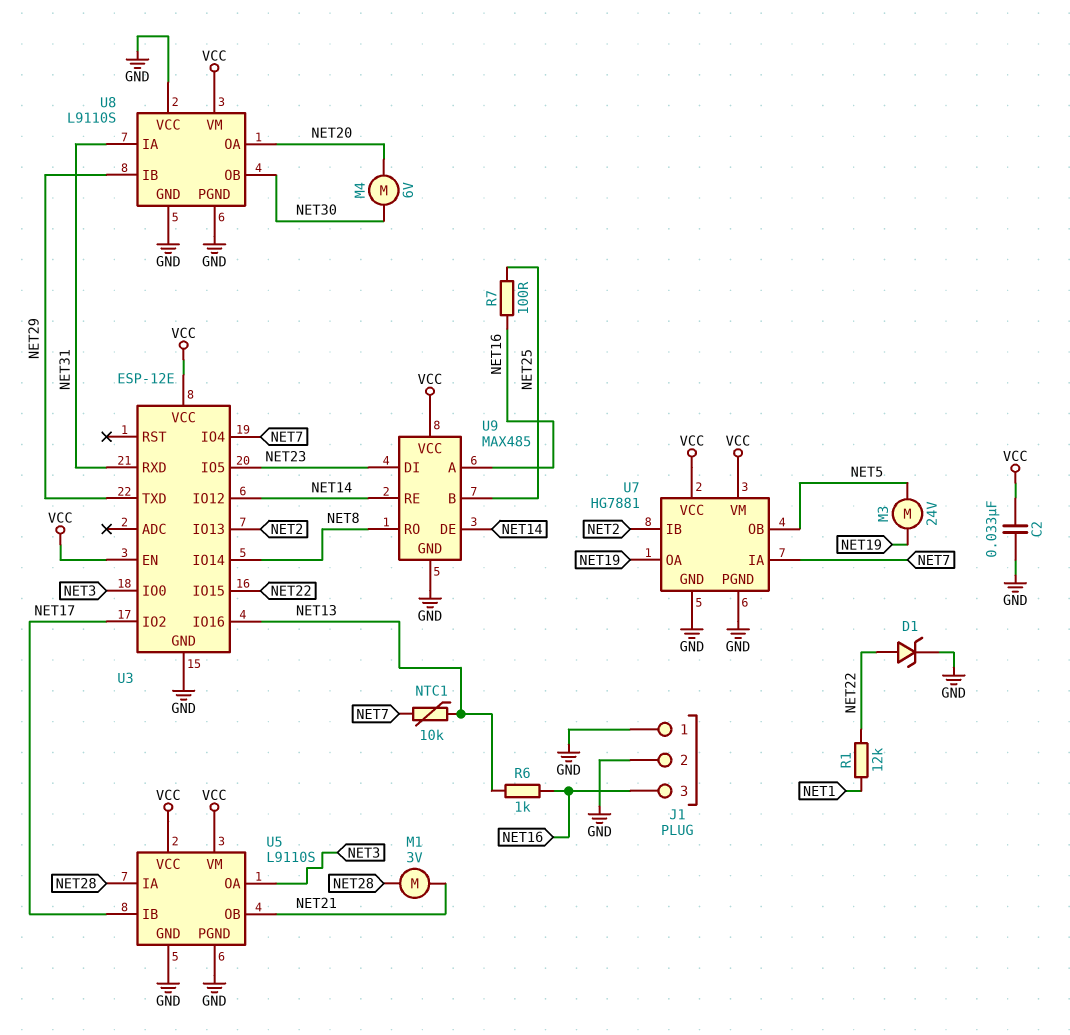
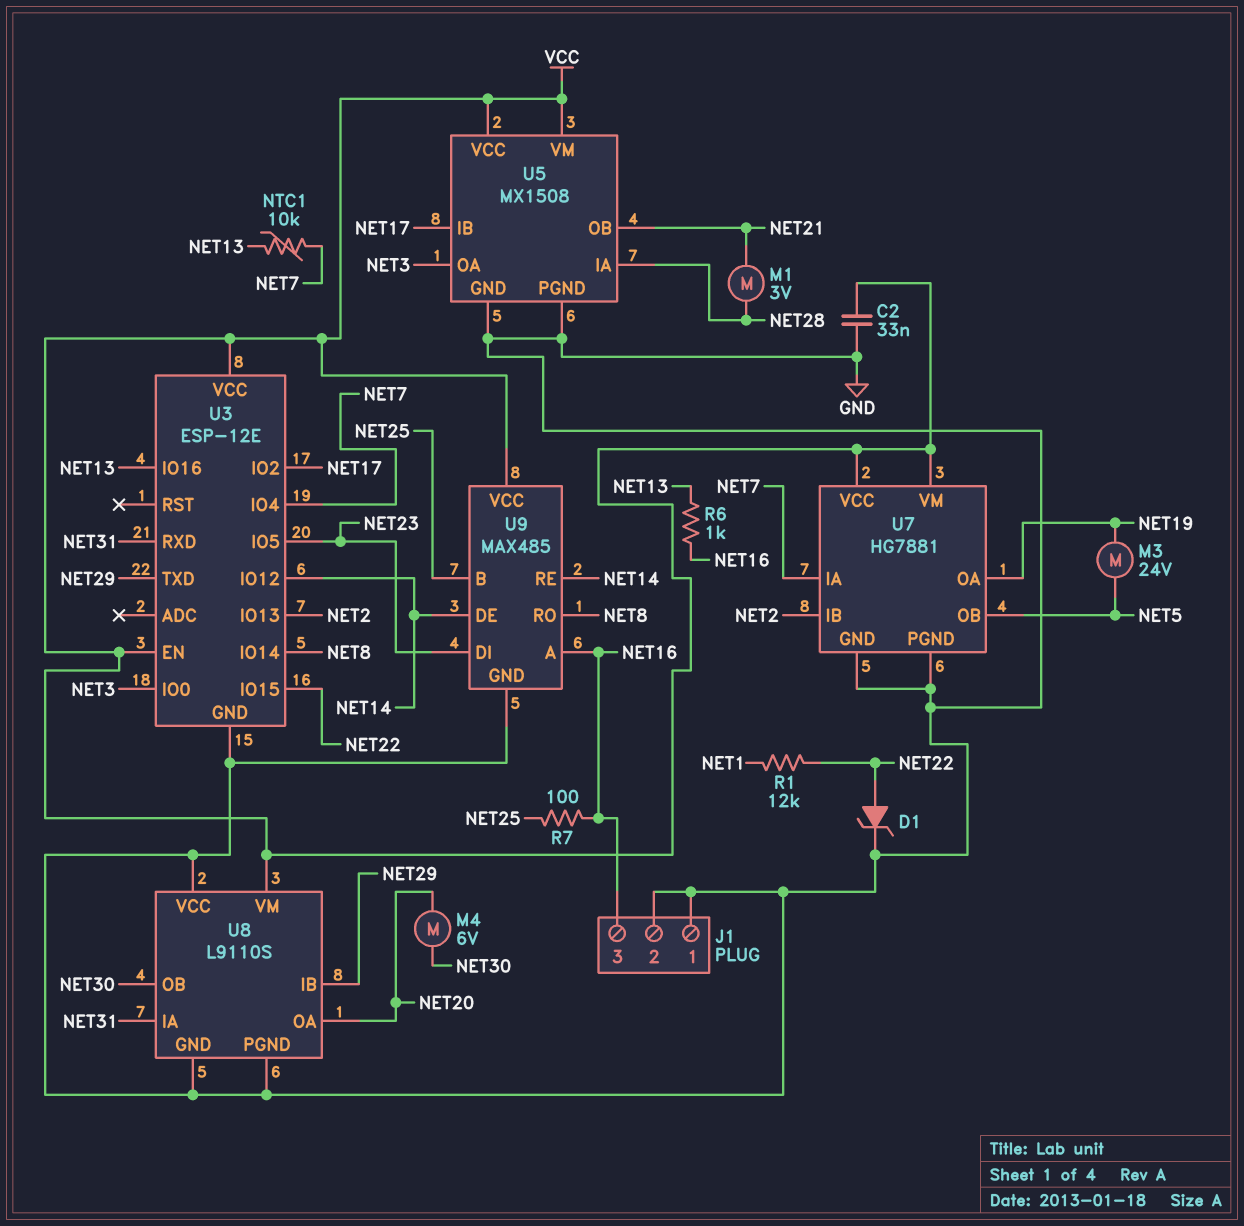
U5: L9110S -> MX1508

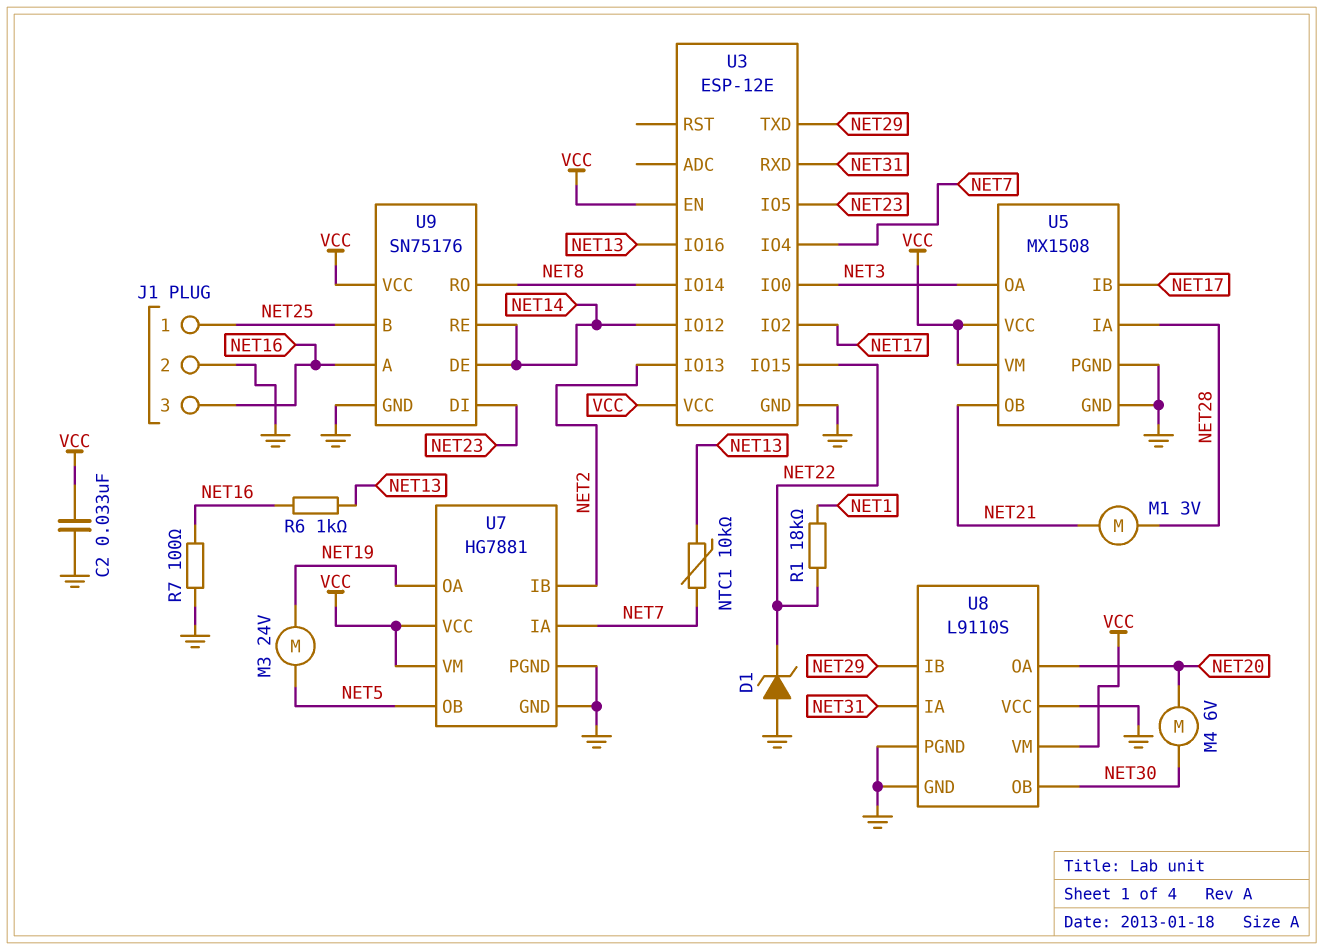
D1: zener (A NET22, K GND) -> zener (A GND, K NET22)
J1 pin 1: GND -> NET25
R1: 12k (NET1, NET22) -> 18k (NET1, NET22)
R7: 100 (NET16, NET25) -> 100 (GND, NET16)
U9: MAX485 -> SN75176

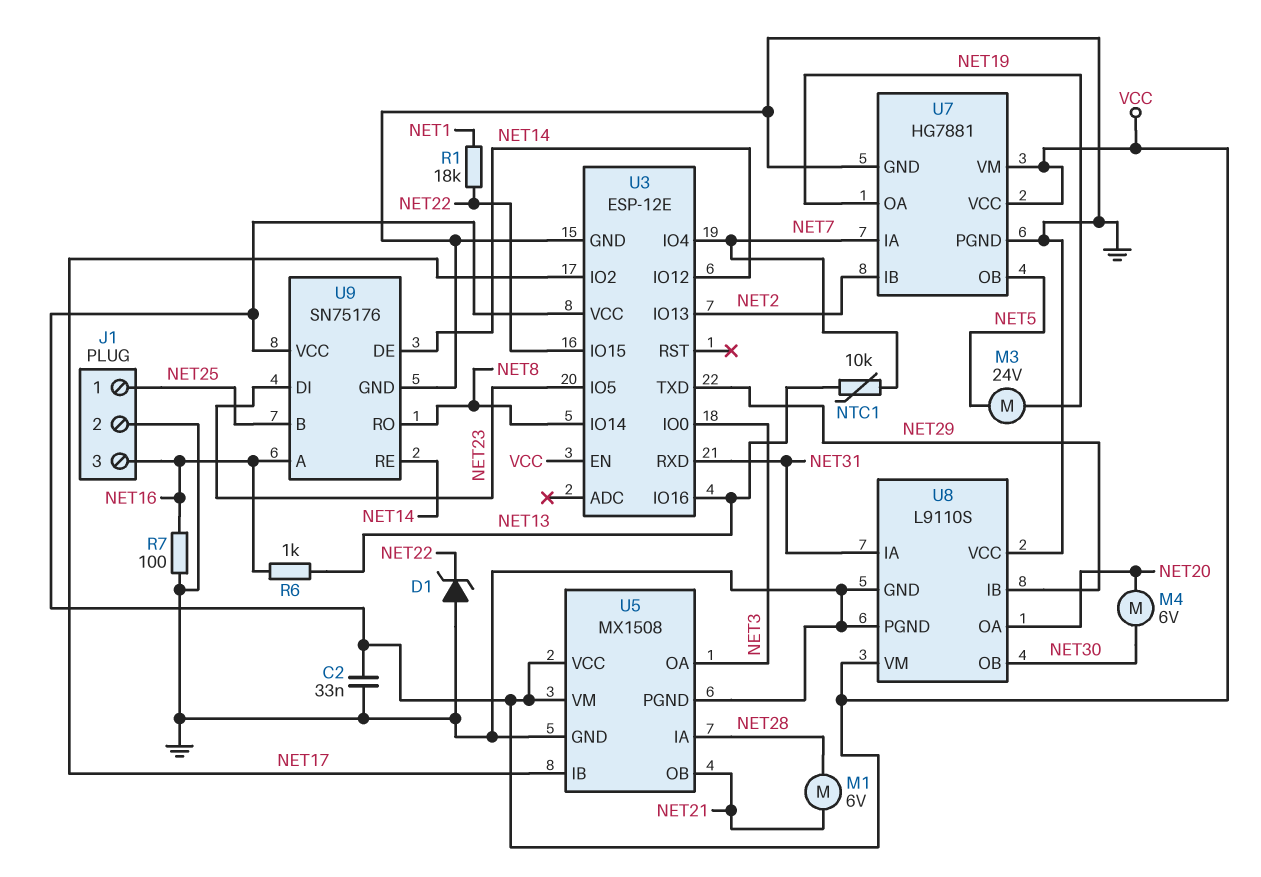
M1: motor 3V (NET21, NET28) -> motor 6V (NET21, NET28)

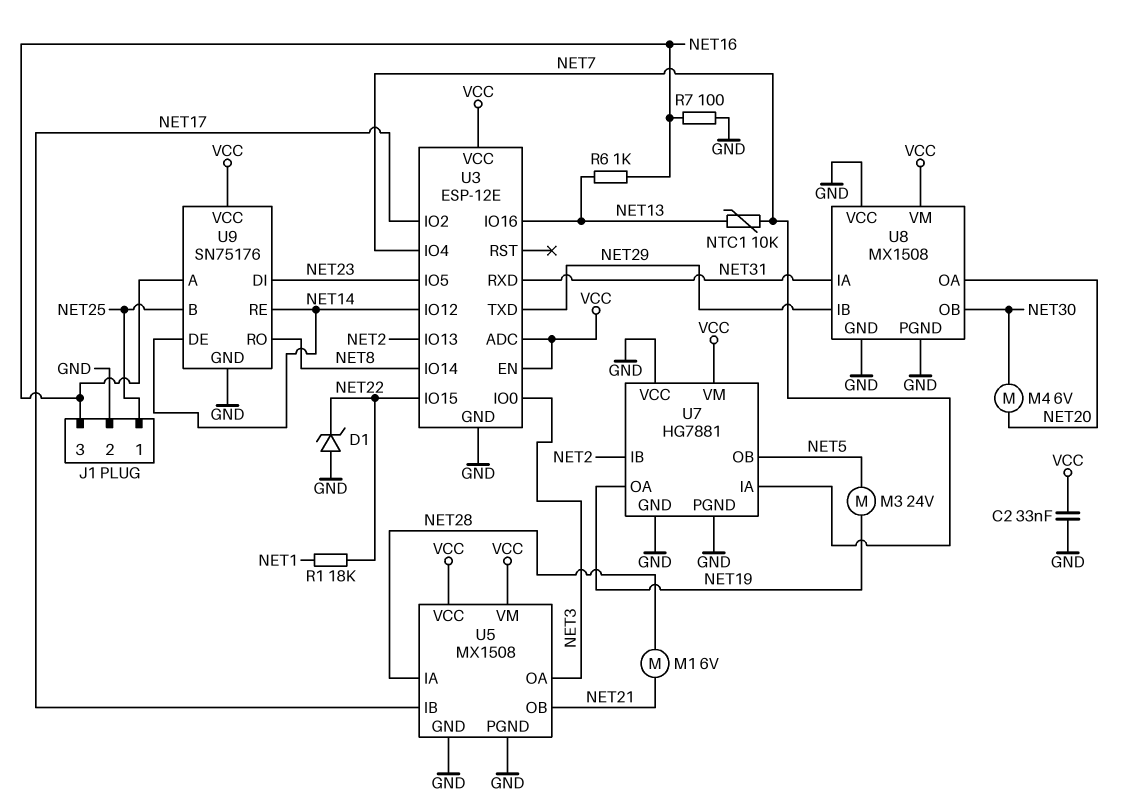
U3 pin ADC: none -> VCC
U7 pin VCC: VCC -> GND
U8: L9110S -> MX1508

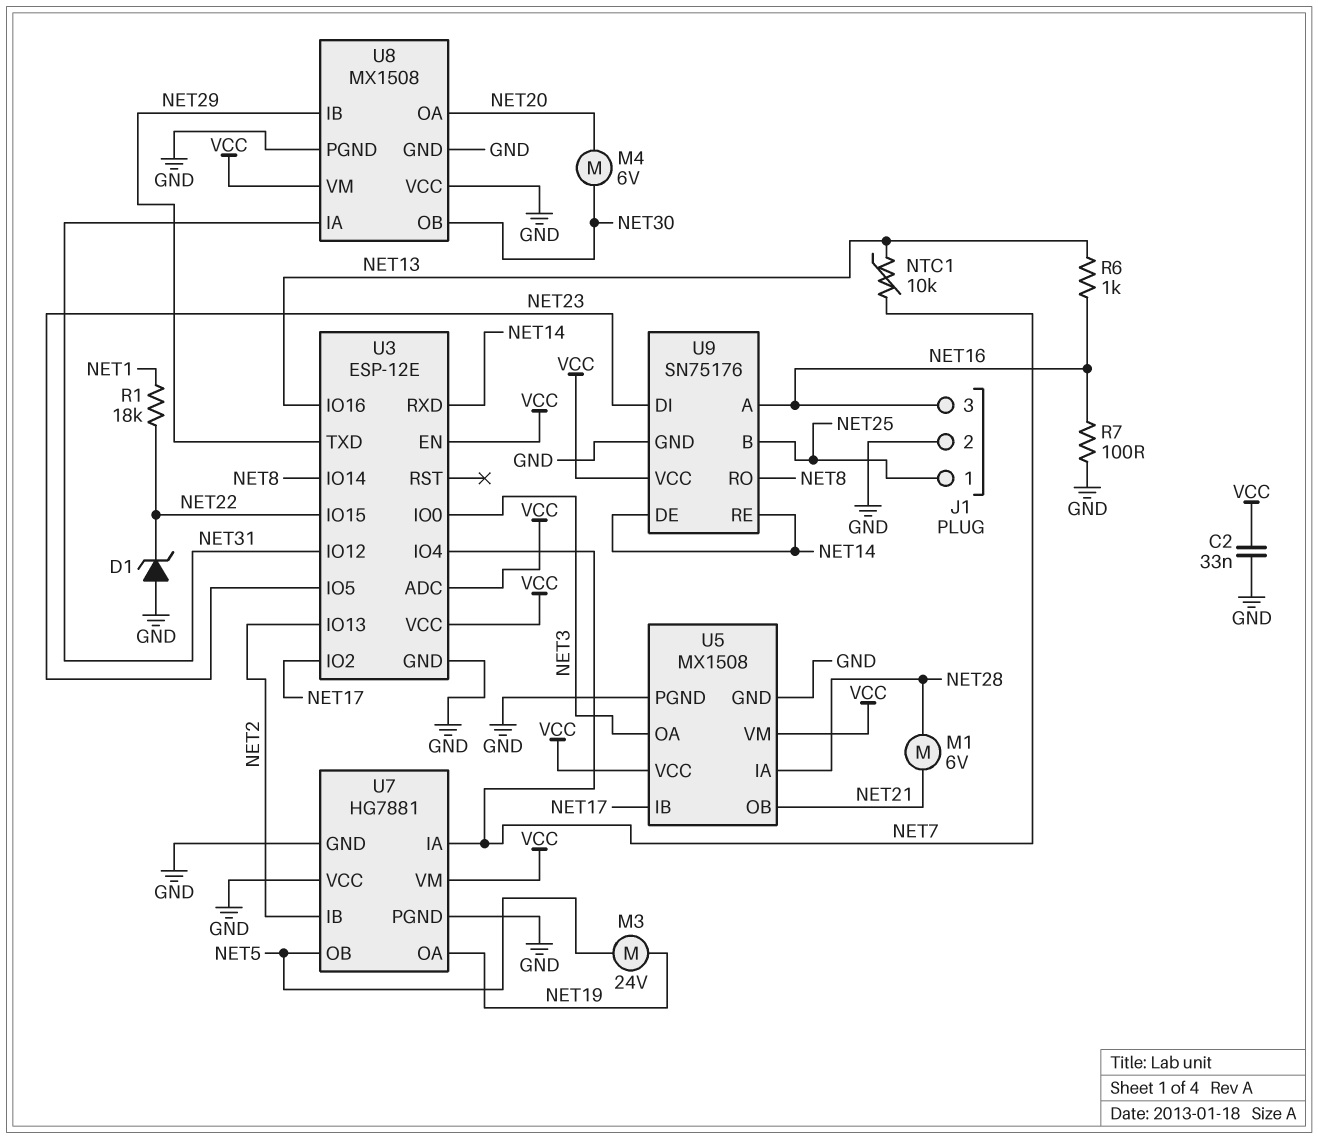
U3 pin IO12: NET14 -> NET31
U3 pin RXD: NET31 -> NET14

